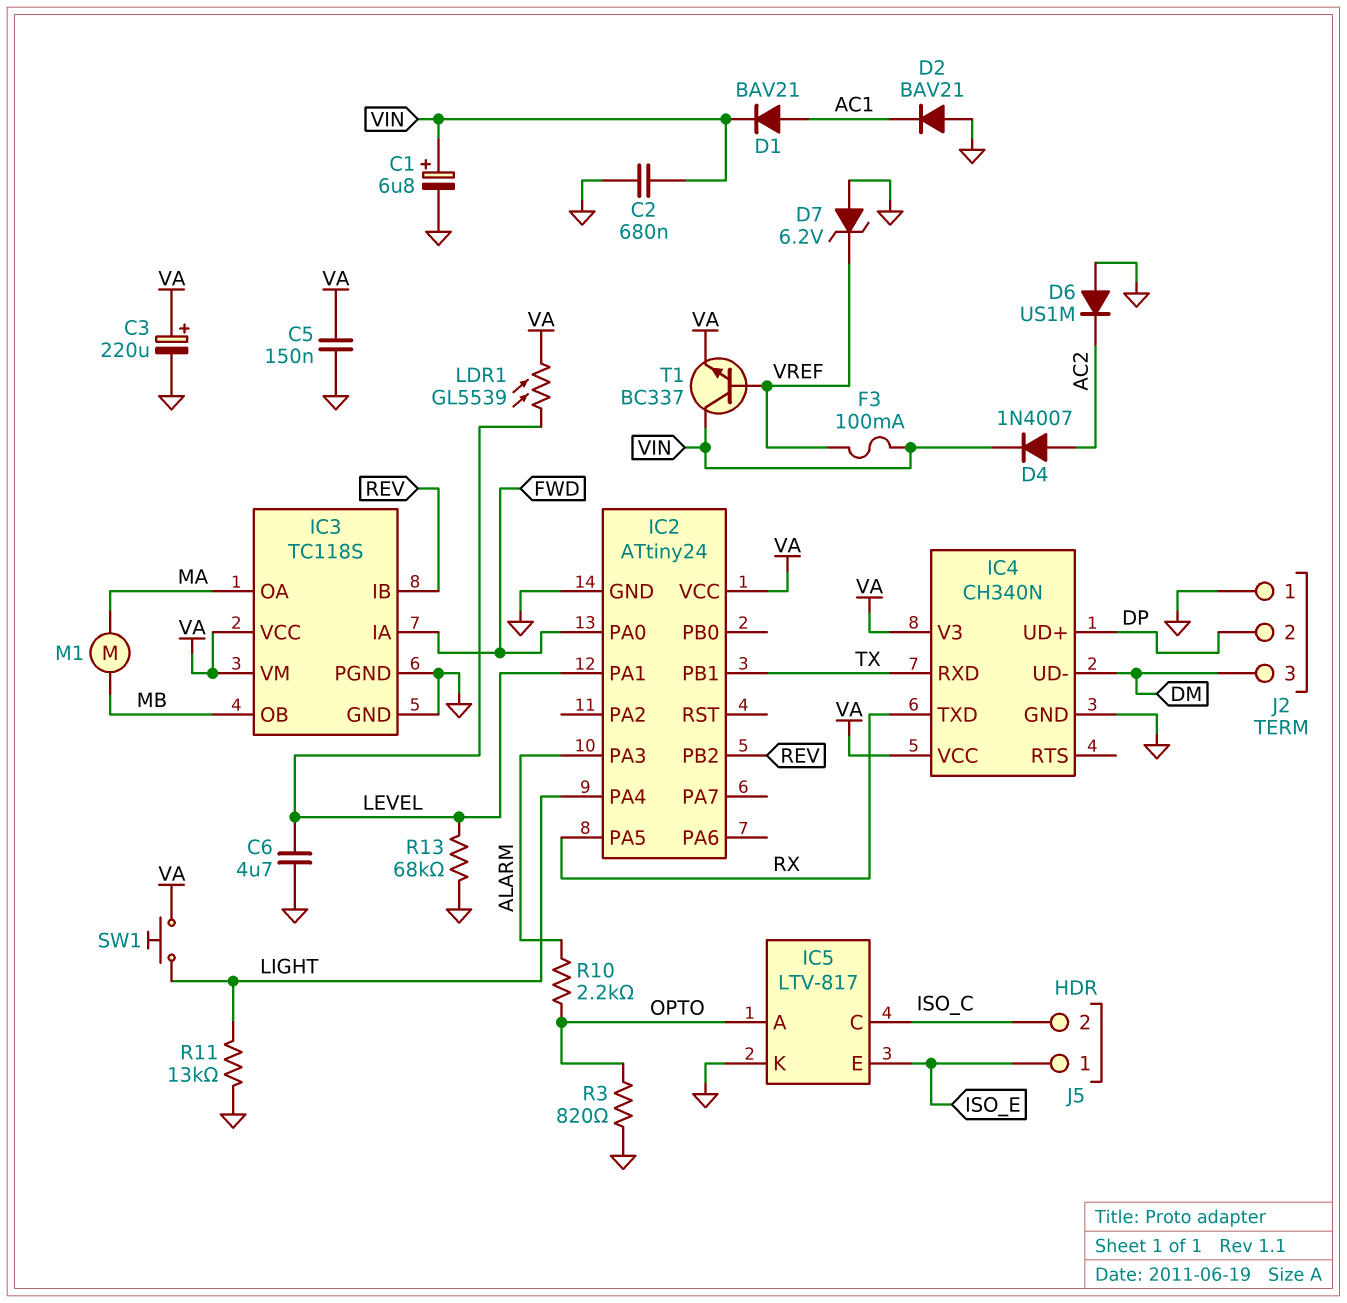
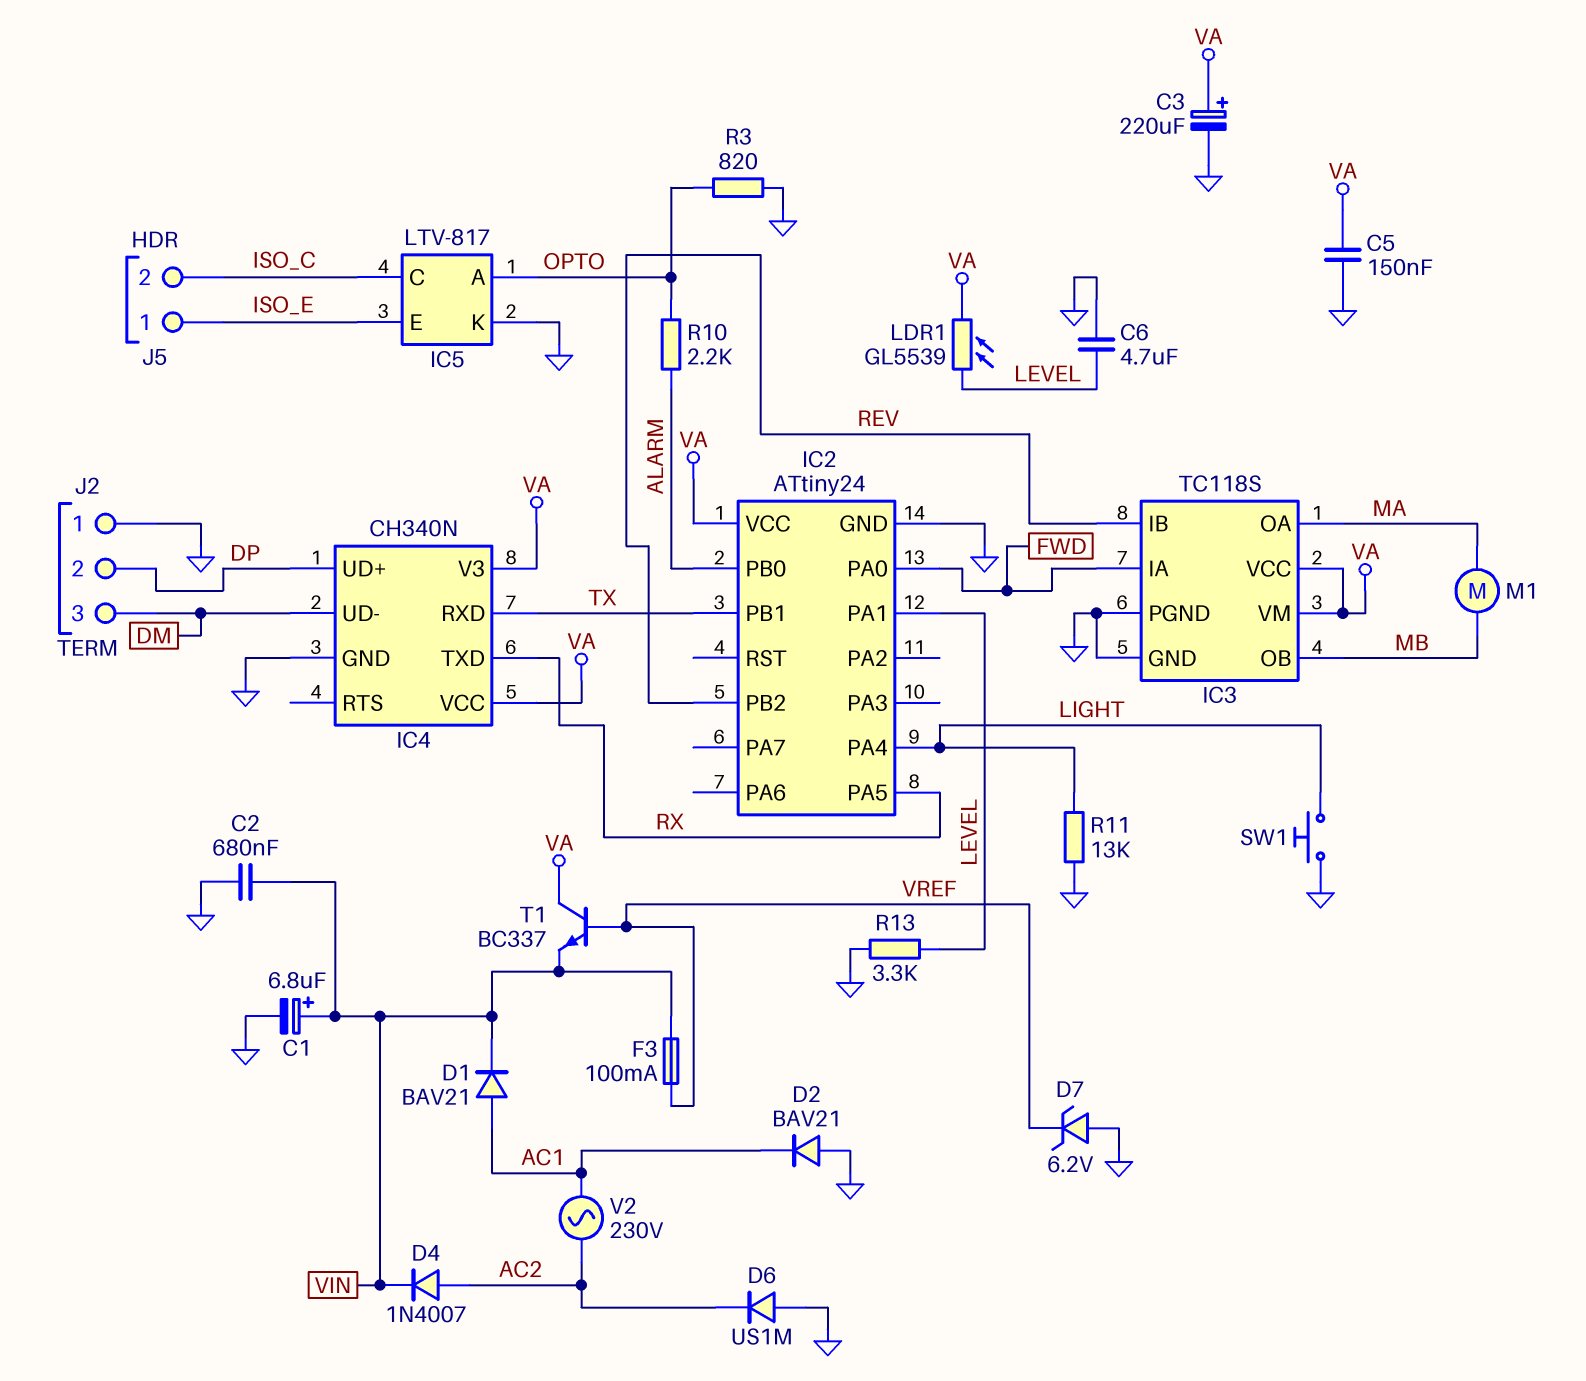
IC2 pin PA3: ALARM -> none
IC2 pin PB0: none -> ALARM
R13: 68k (GND, LEVEL) -> 3.3k (GND, LEVEL)
SW1: button (LIGHT, VA) -> button (GND, LIGHT)
T1: NPN BC337 (B VREF, C VIN, E VA) -> NPN BC337 (B VREF, C VA, E VIN)
V2: none -> AC 230V (AC1, AC2)

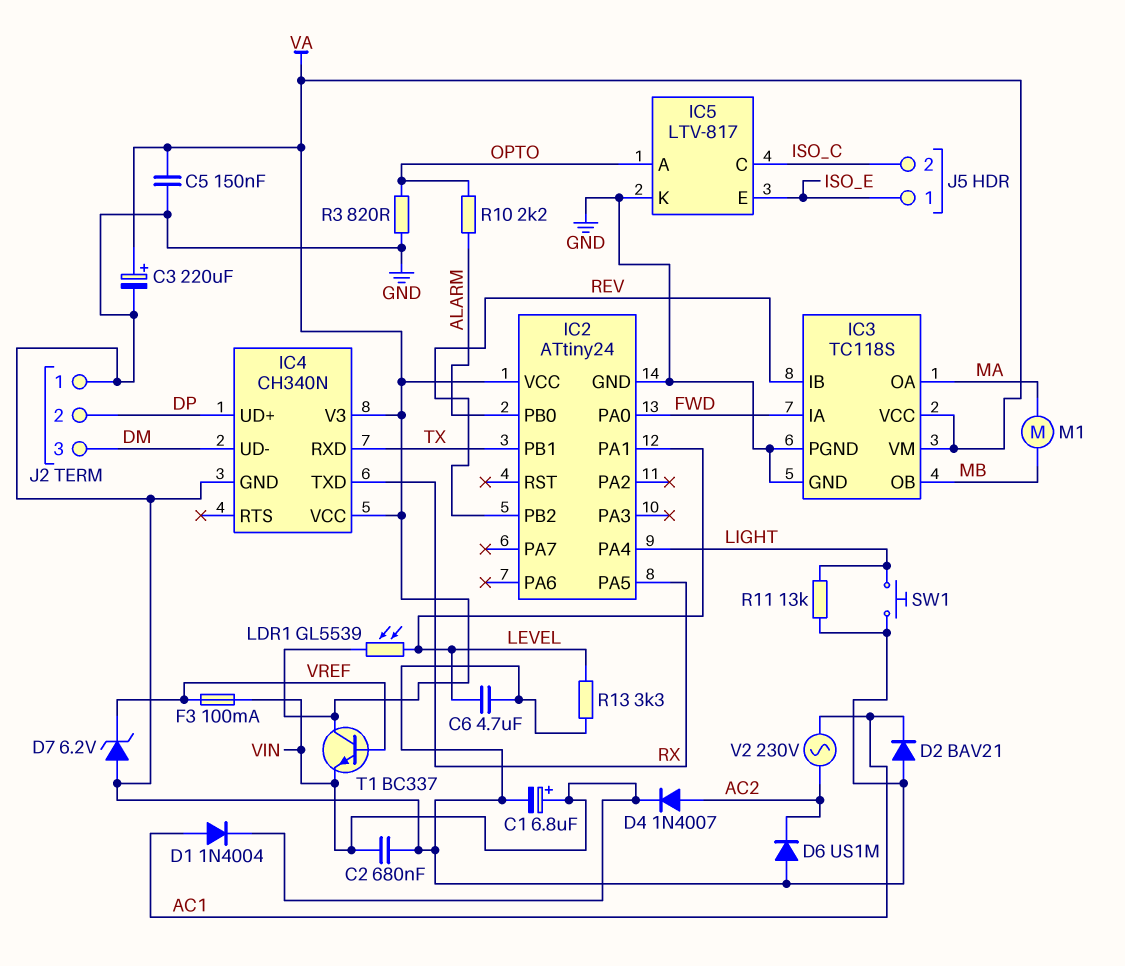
D1: diode BAV21 (A AC1, K VIN) -> diode 1N4004 (A AC1, K VIN)

